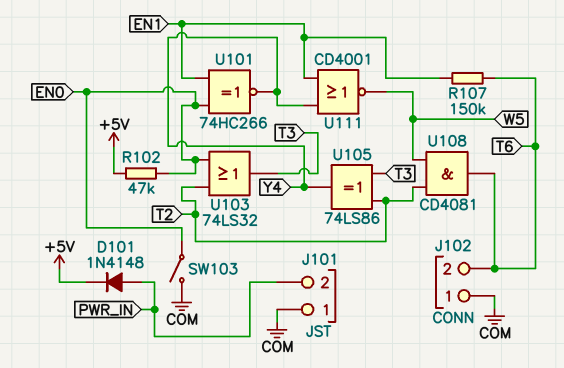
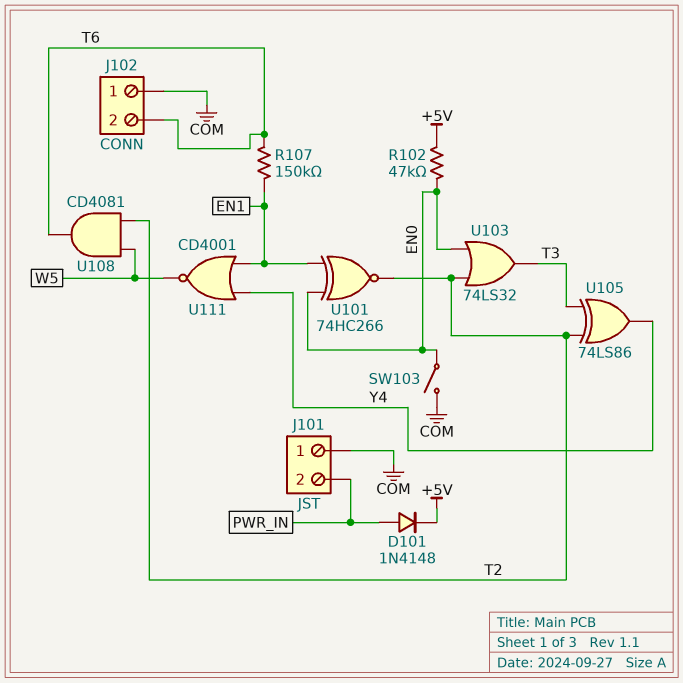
U101: XNOR 74HC266 (in EN0, in EN1, out Y4) -> XNOR 74HC266 (in EN0, in EN1, out T2)

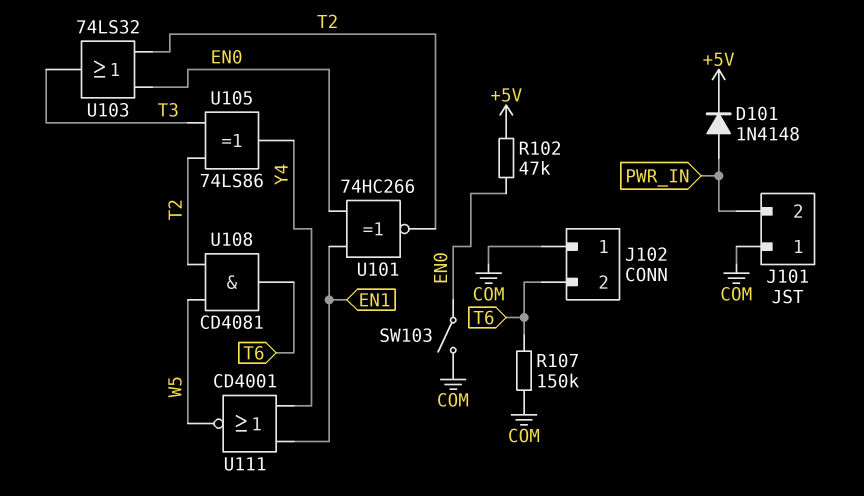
R107: 150k (EN1, T6) -> 150k (COM, T6)

